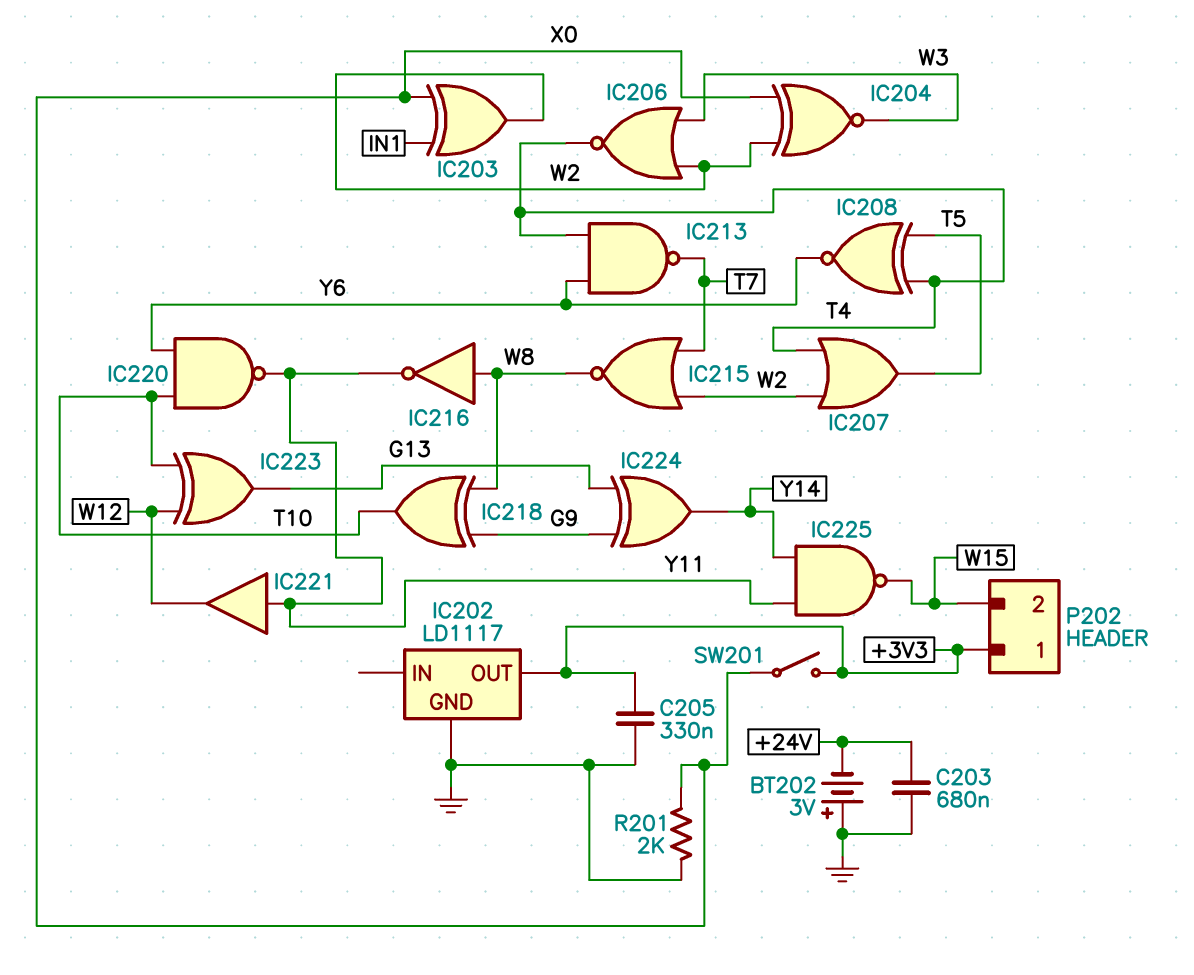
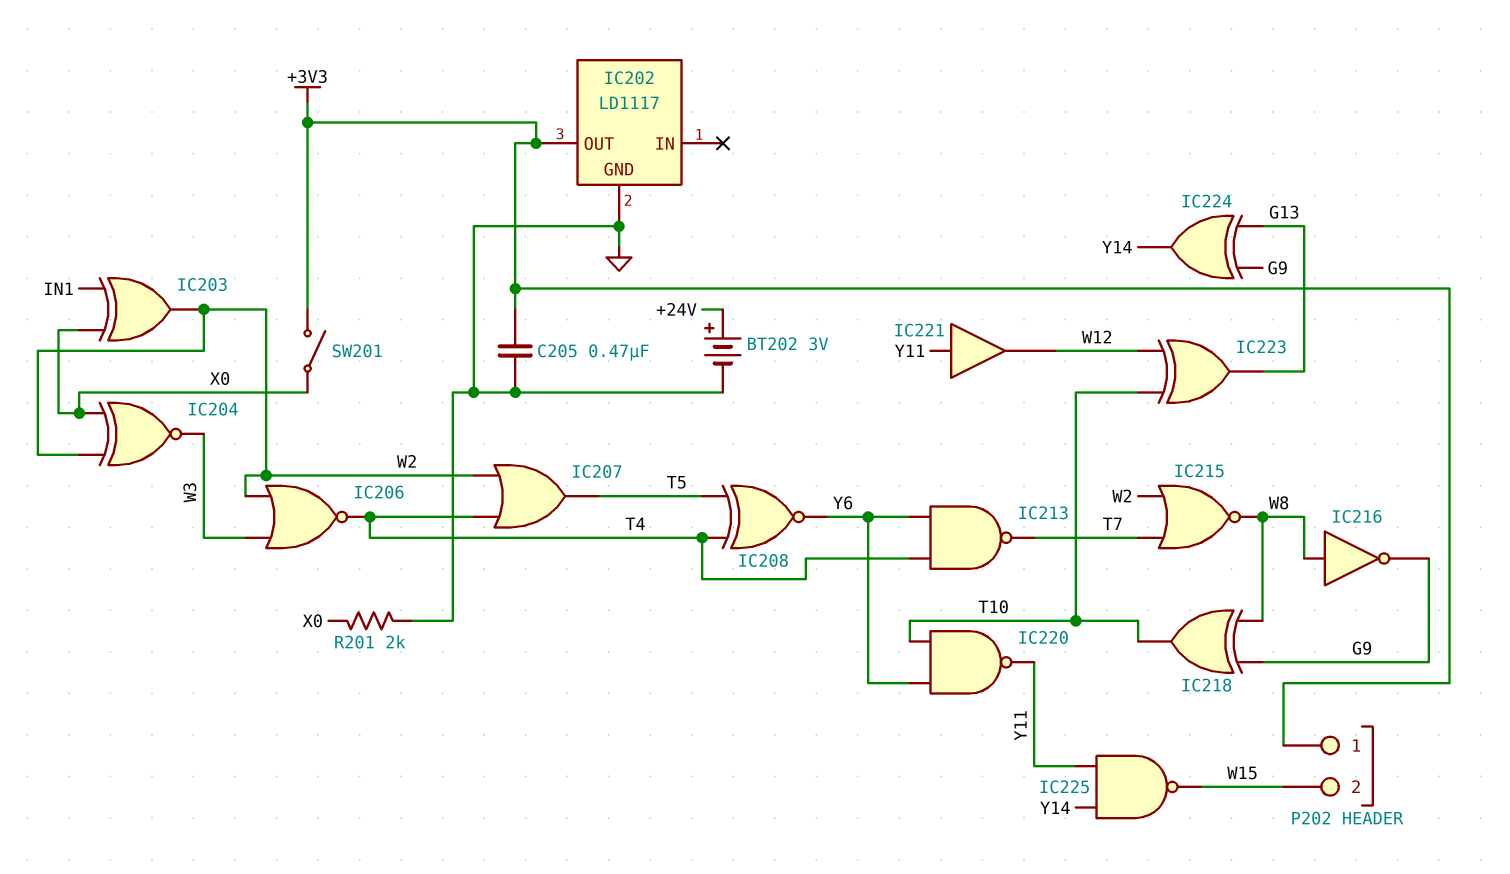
BT202: 3V (plus GND, minus +24V) -> 3V (plus +24V, minus GND)
C203: 680nF (+24V, GND) -> none
C205: 330nF (+3V3, GND) -> 470nF (+3V3, GND)
IC216: NOT (in W8, out Y11) -> NOT (in W8, out G9)

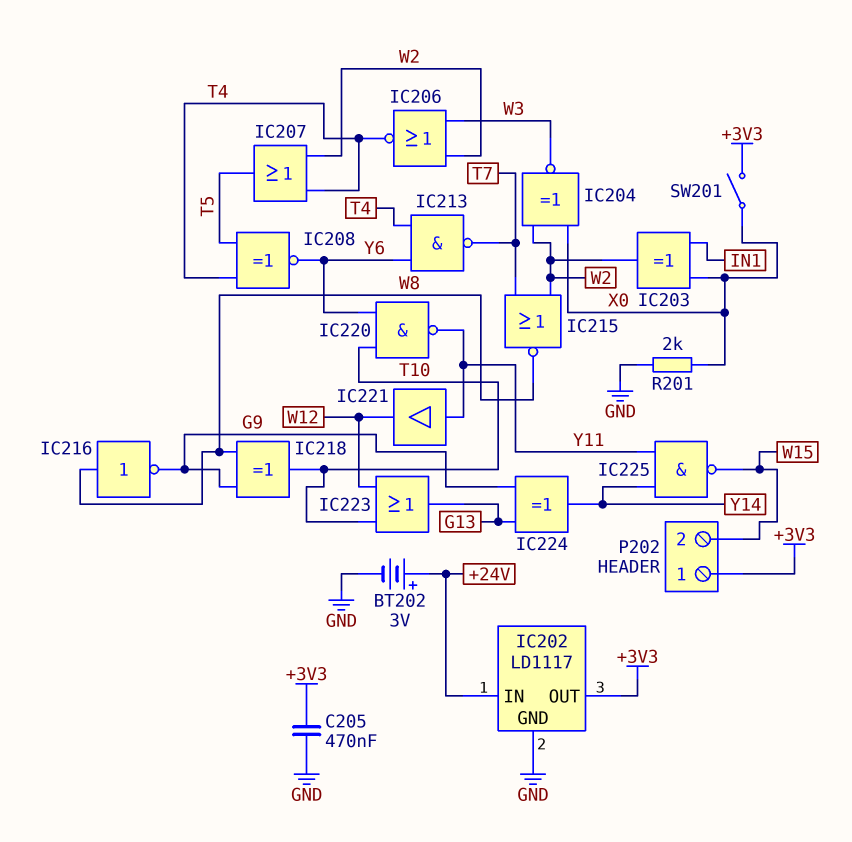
IC202 pin IN: none -> +24V
IC223: XOR (in T10, in W12, out G13) -> OR (in T10, in W12, out G13)

